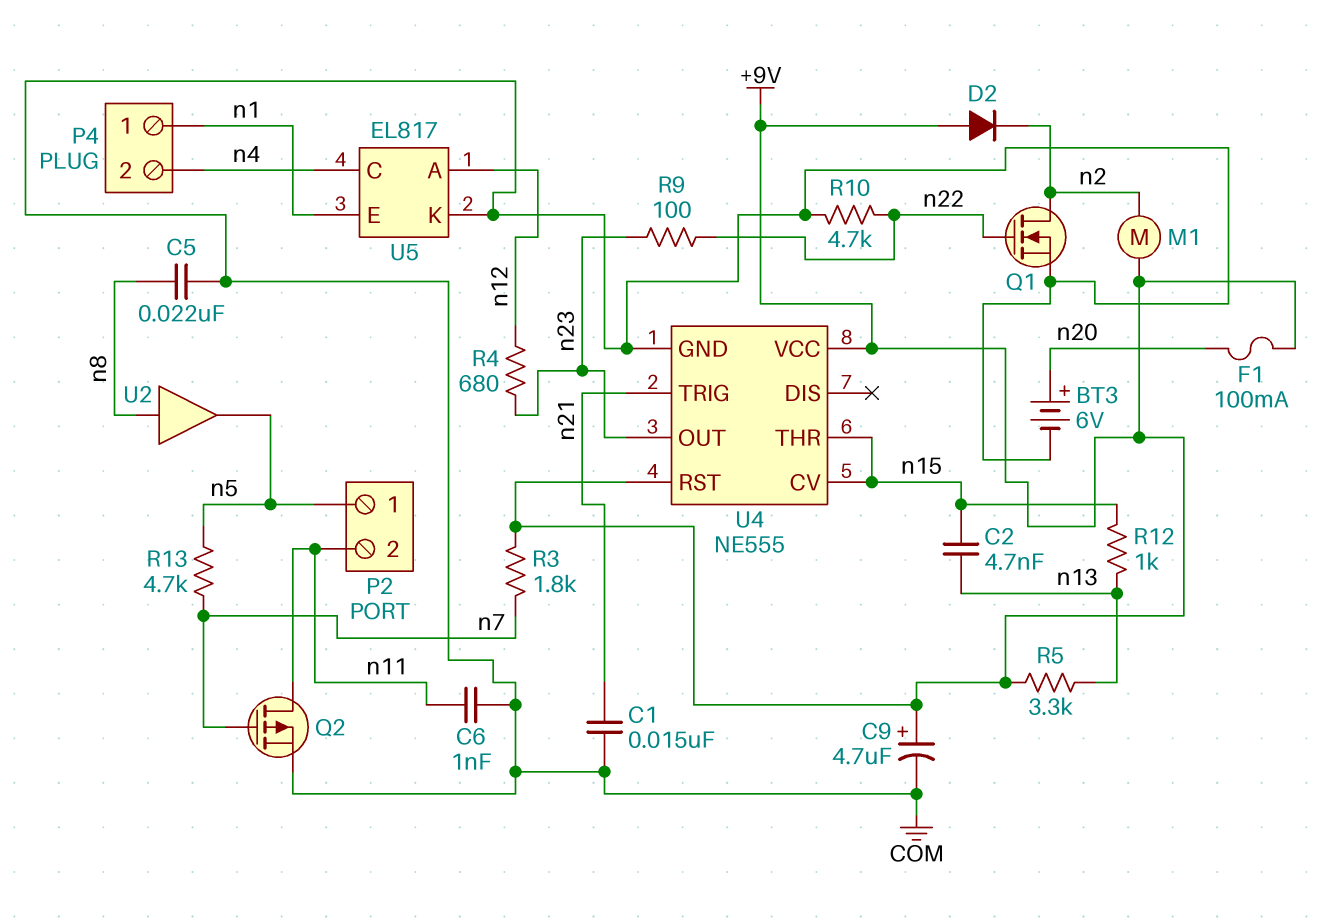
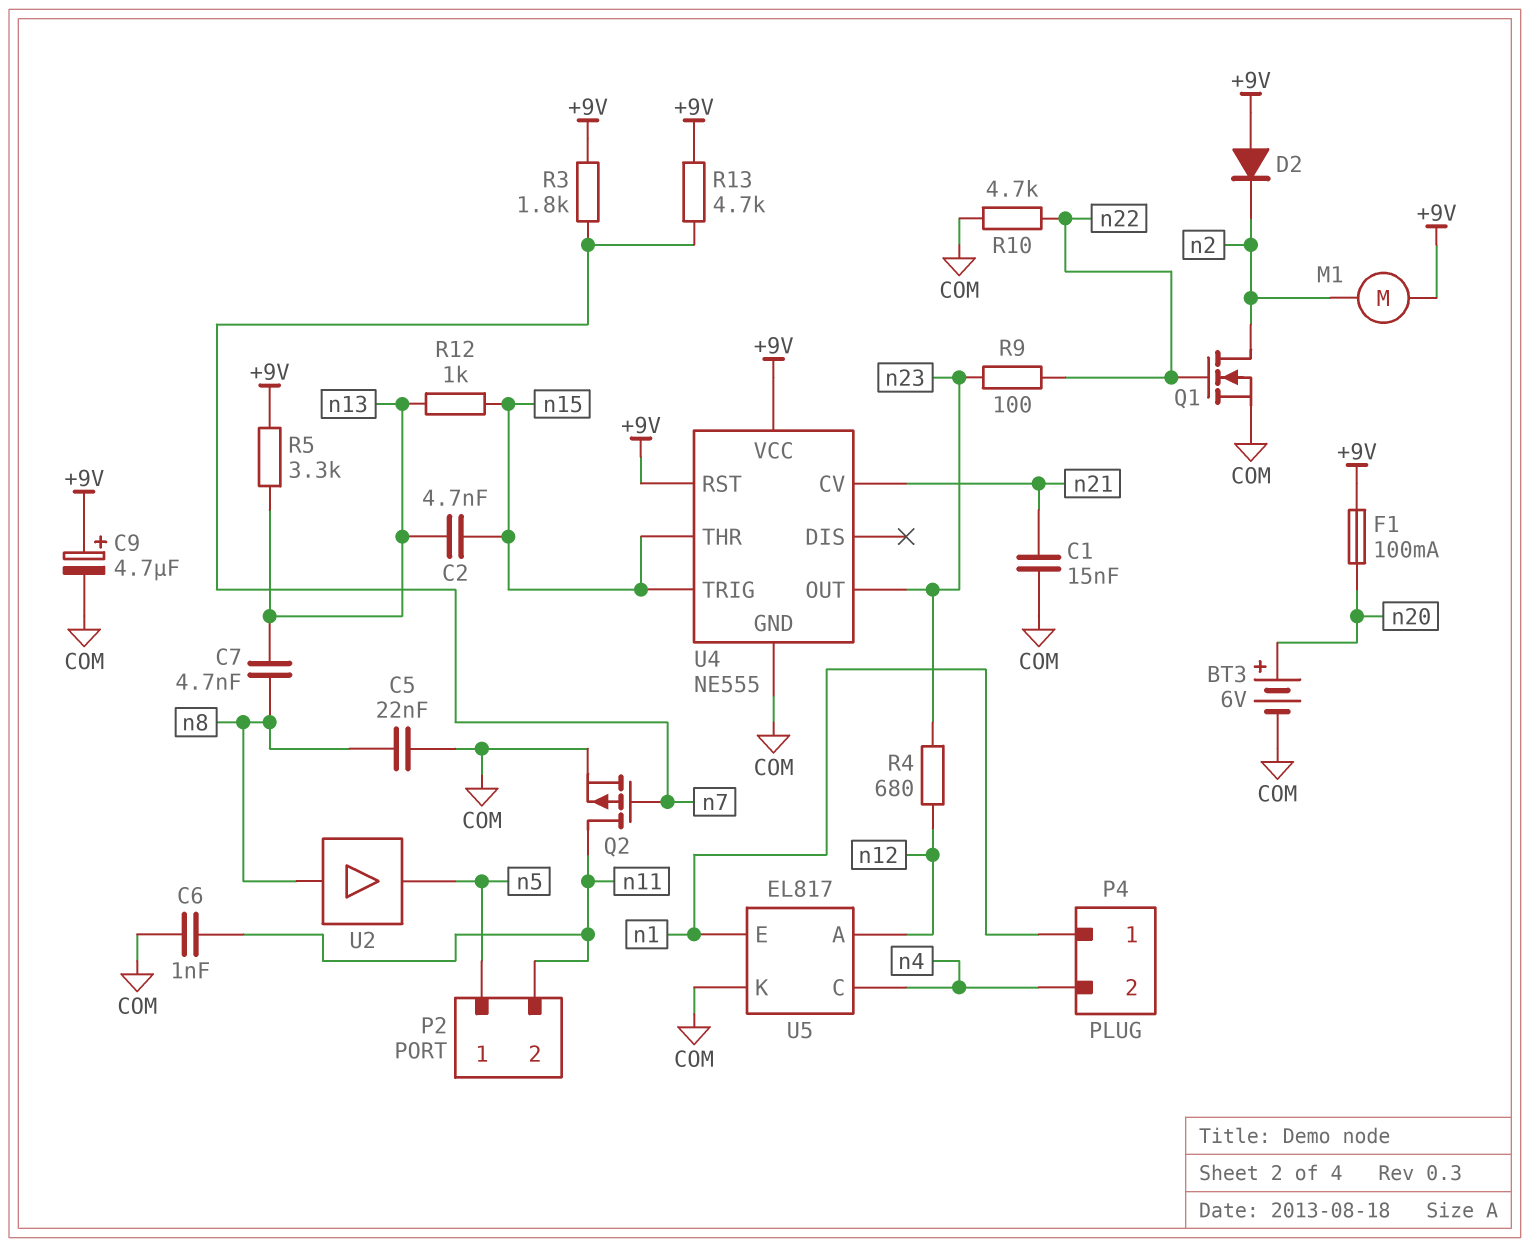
C7: none -> 4.7nF (n8, n13)
R13: 4.7k (n5, n7) -> 4.7k (+9V, n7)
U4 pin CV: n15 -> n21
U4 pin TRIG: n21 -> n15

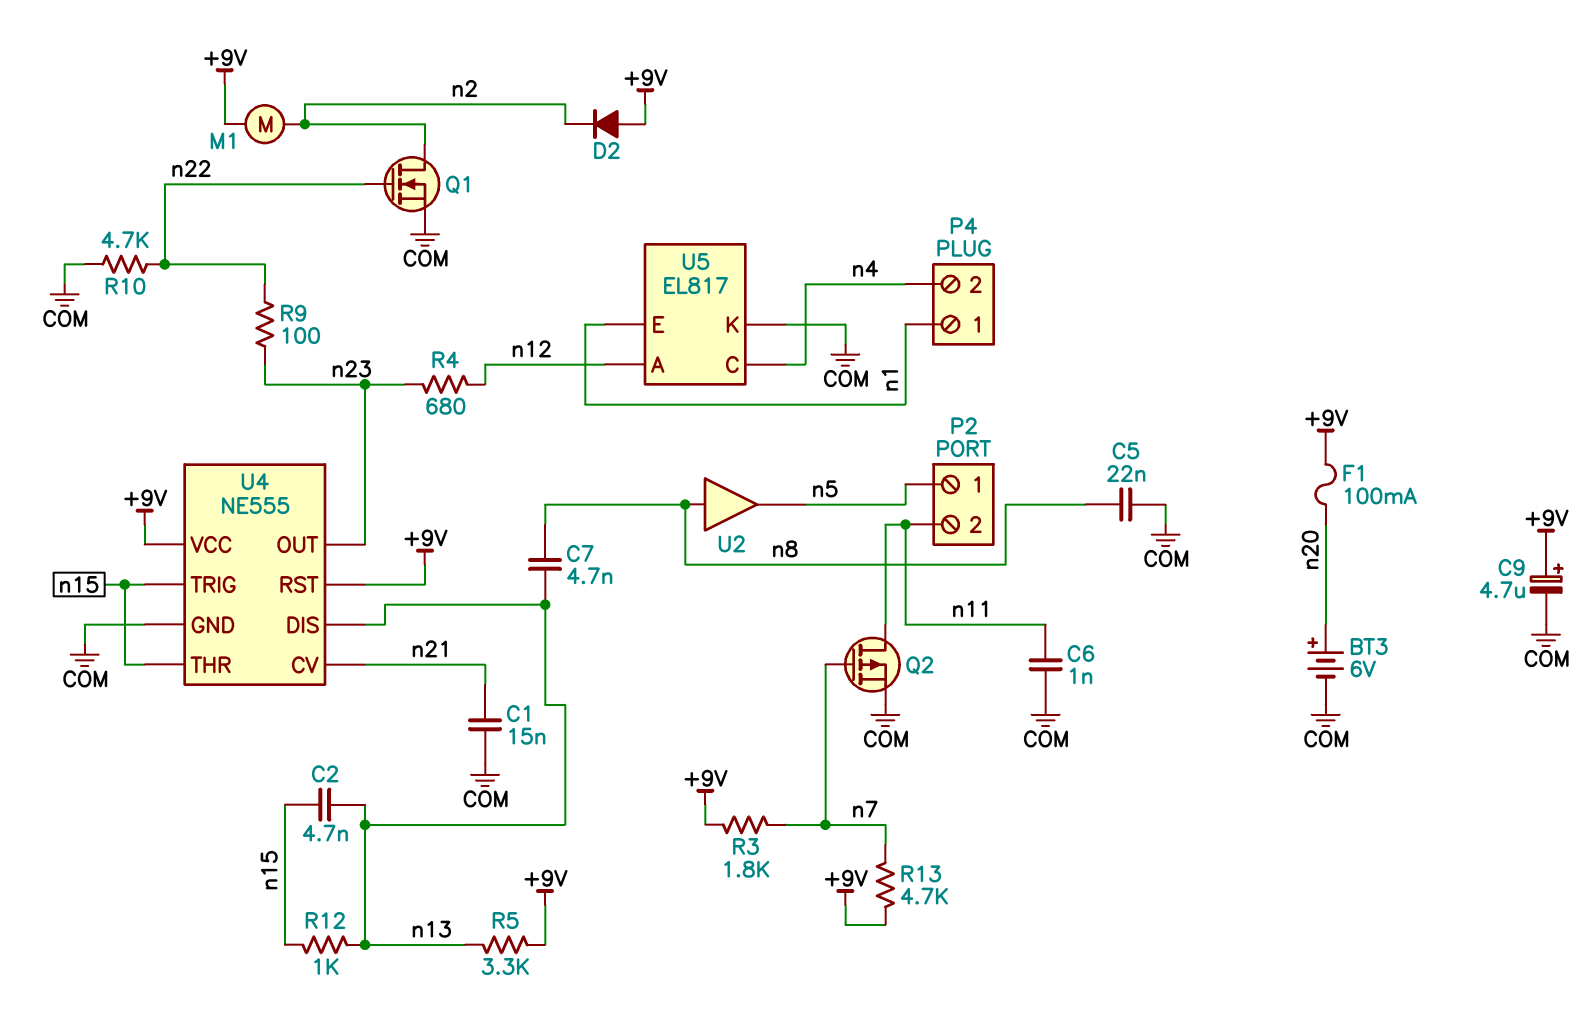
U4 pin DIS: none -> n13

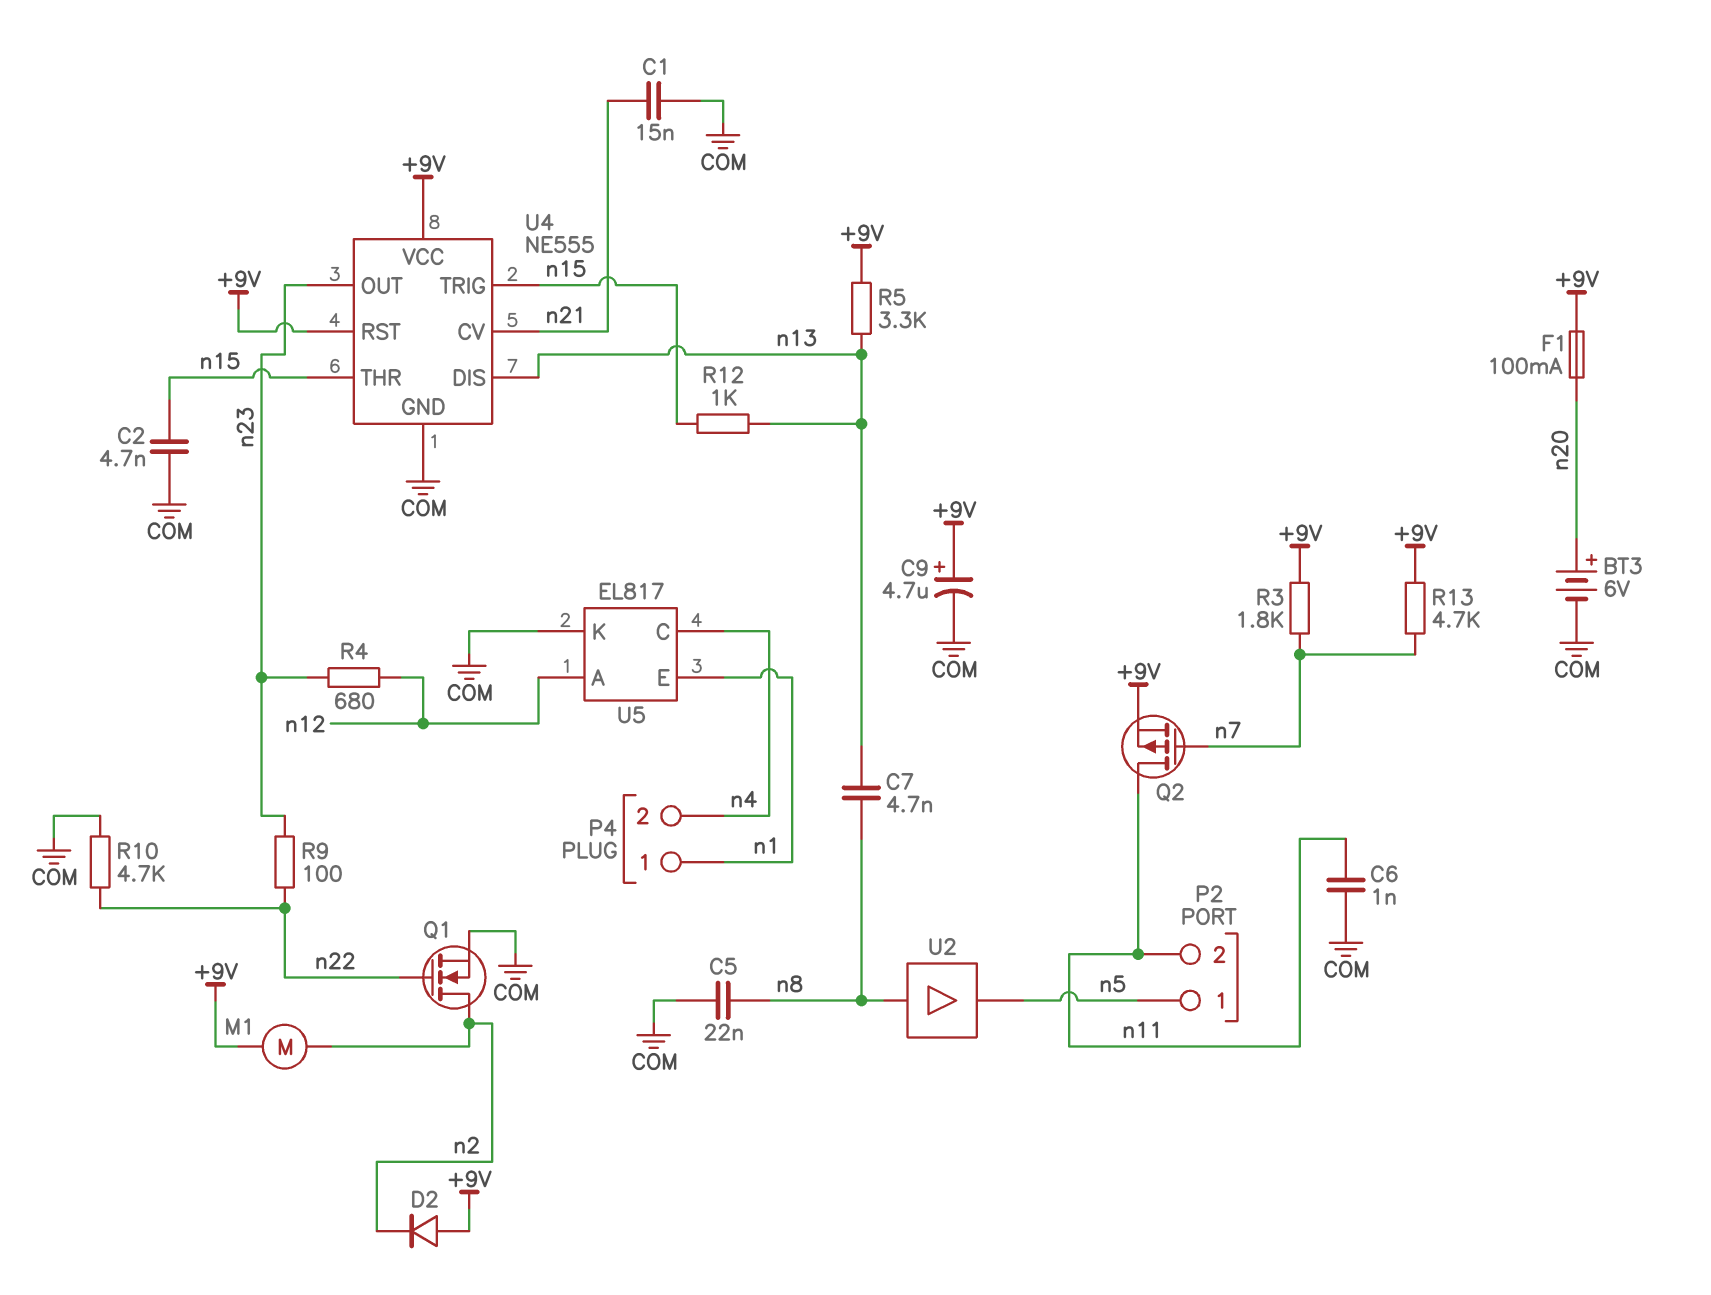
C2: 4.7nF (n13, n15) -> 4.7nF (COM, n15)
Q2: PMOS (G n7, D n11, S COM) -> PMOS (G n7, D n11, S +9V)

